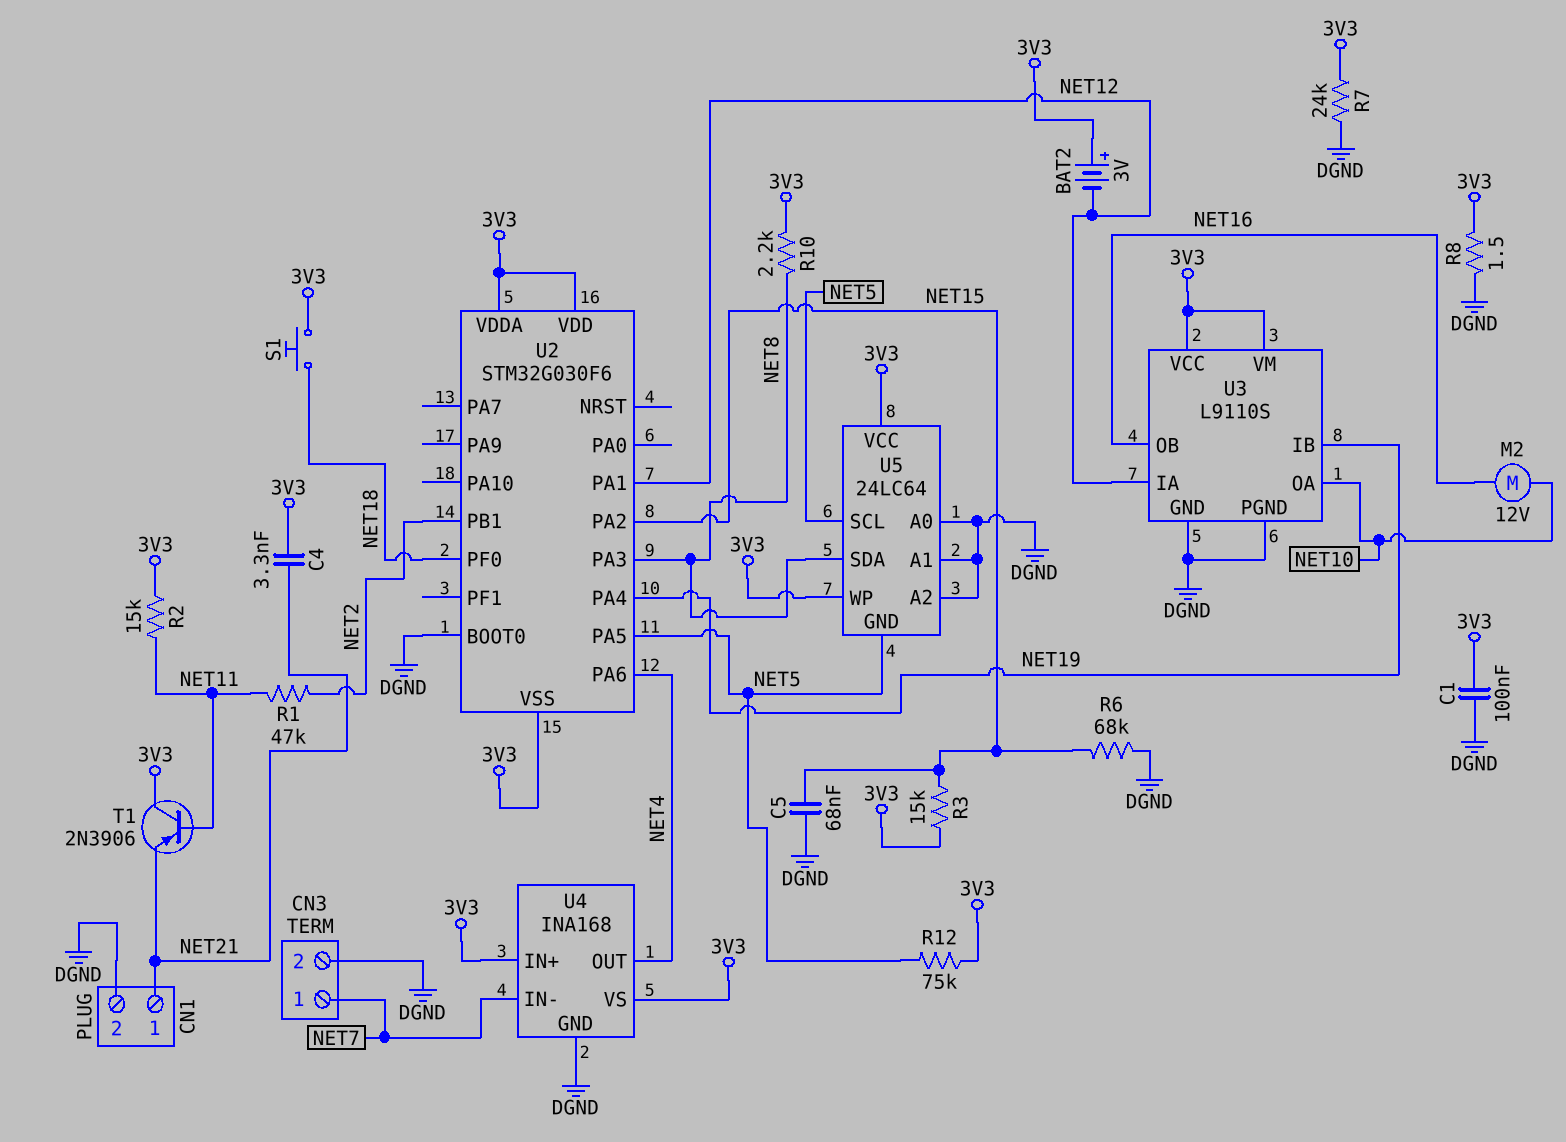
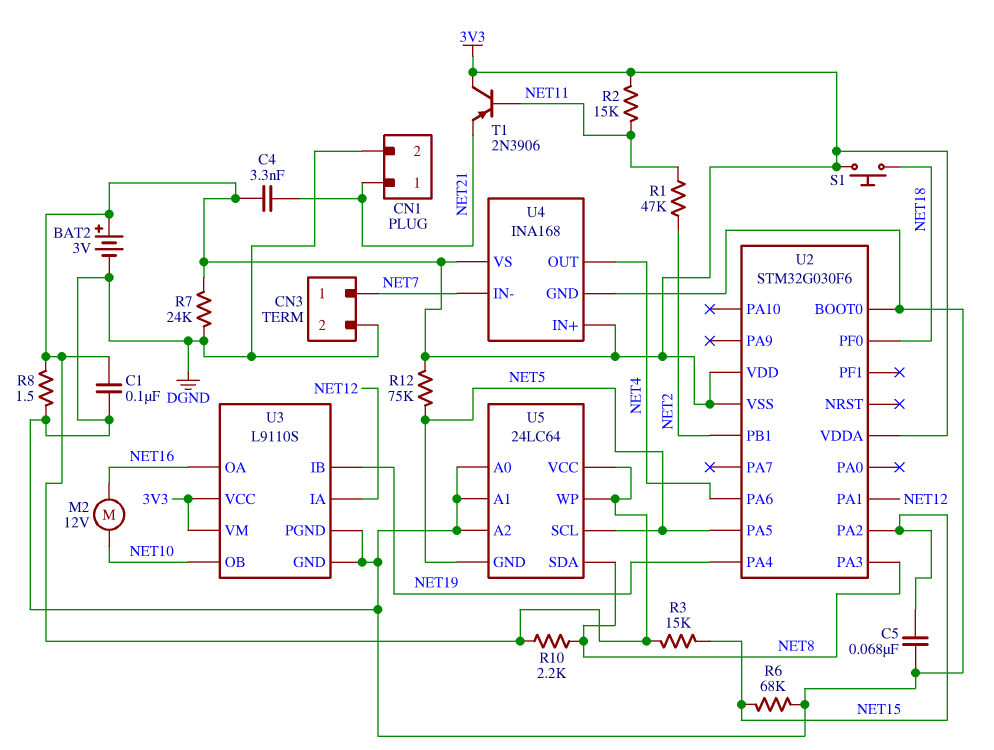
BAT2: 3V (plus 3V3, minus NET12) -> 3V (plus 3V3, minus DGND)
U3 pin OA: NET10 -> NET16
U3 pin OB: NET16 -> NET10

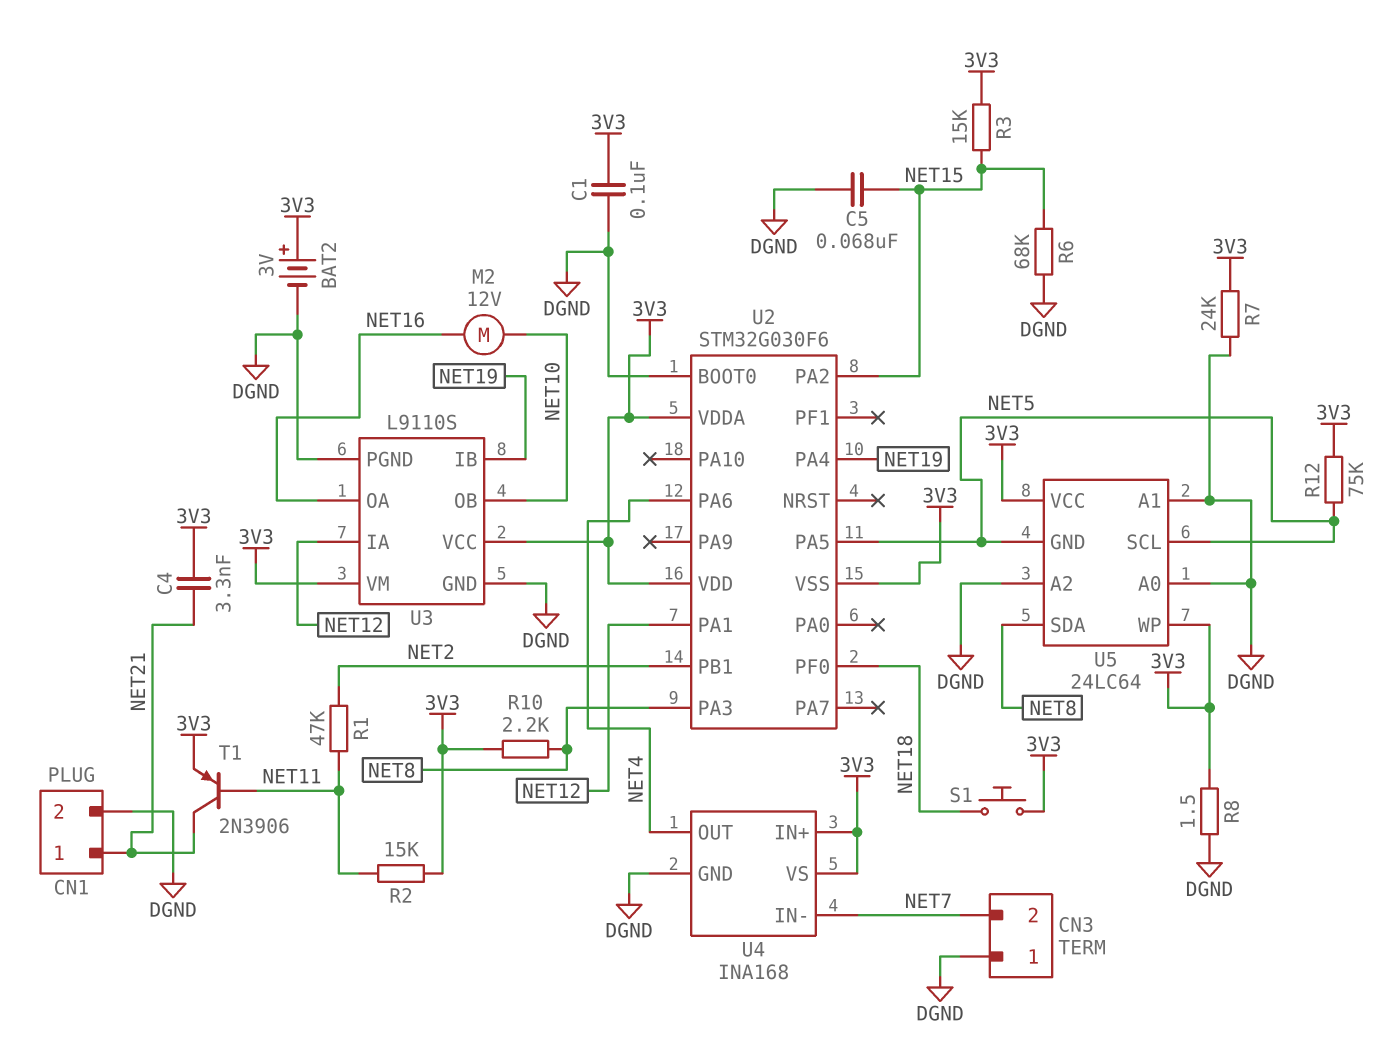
CN3 pin 1: NET7 -> DGND
CN3 pin 2: DGND -> NET7
T1: PNP 2N3906 (B NET11, C 3V3, E NET21) -> PNP 2N3906 (B NET11, C NET21, E 3V3)

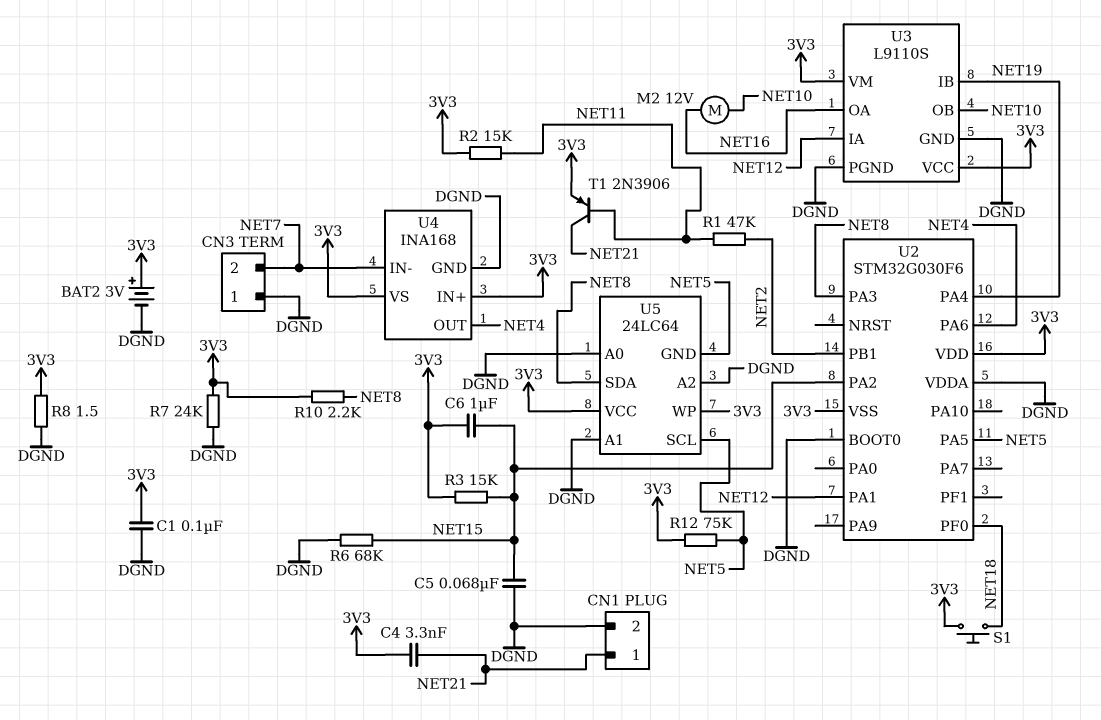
C6: none -> 1uF (3V3, NET15)
U2 pin VDDA: 3V3 -> DGND

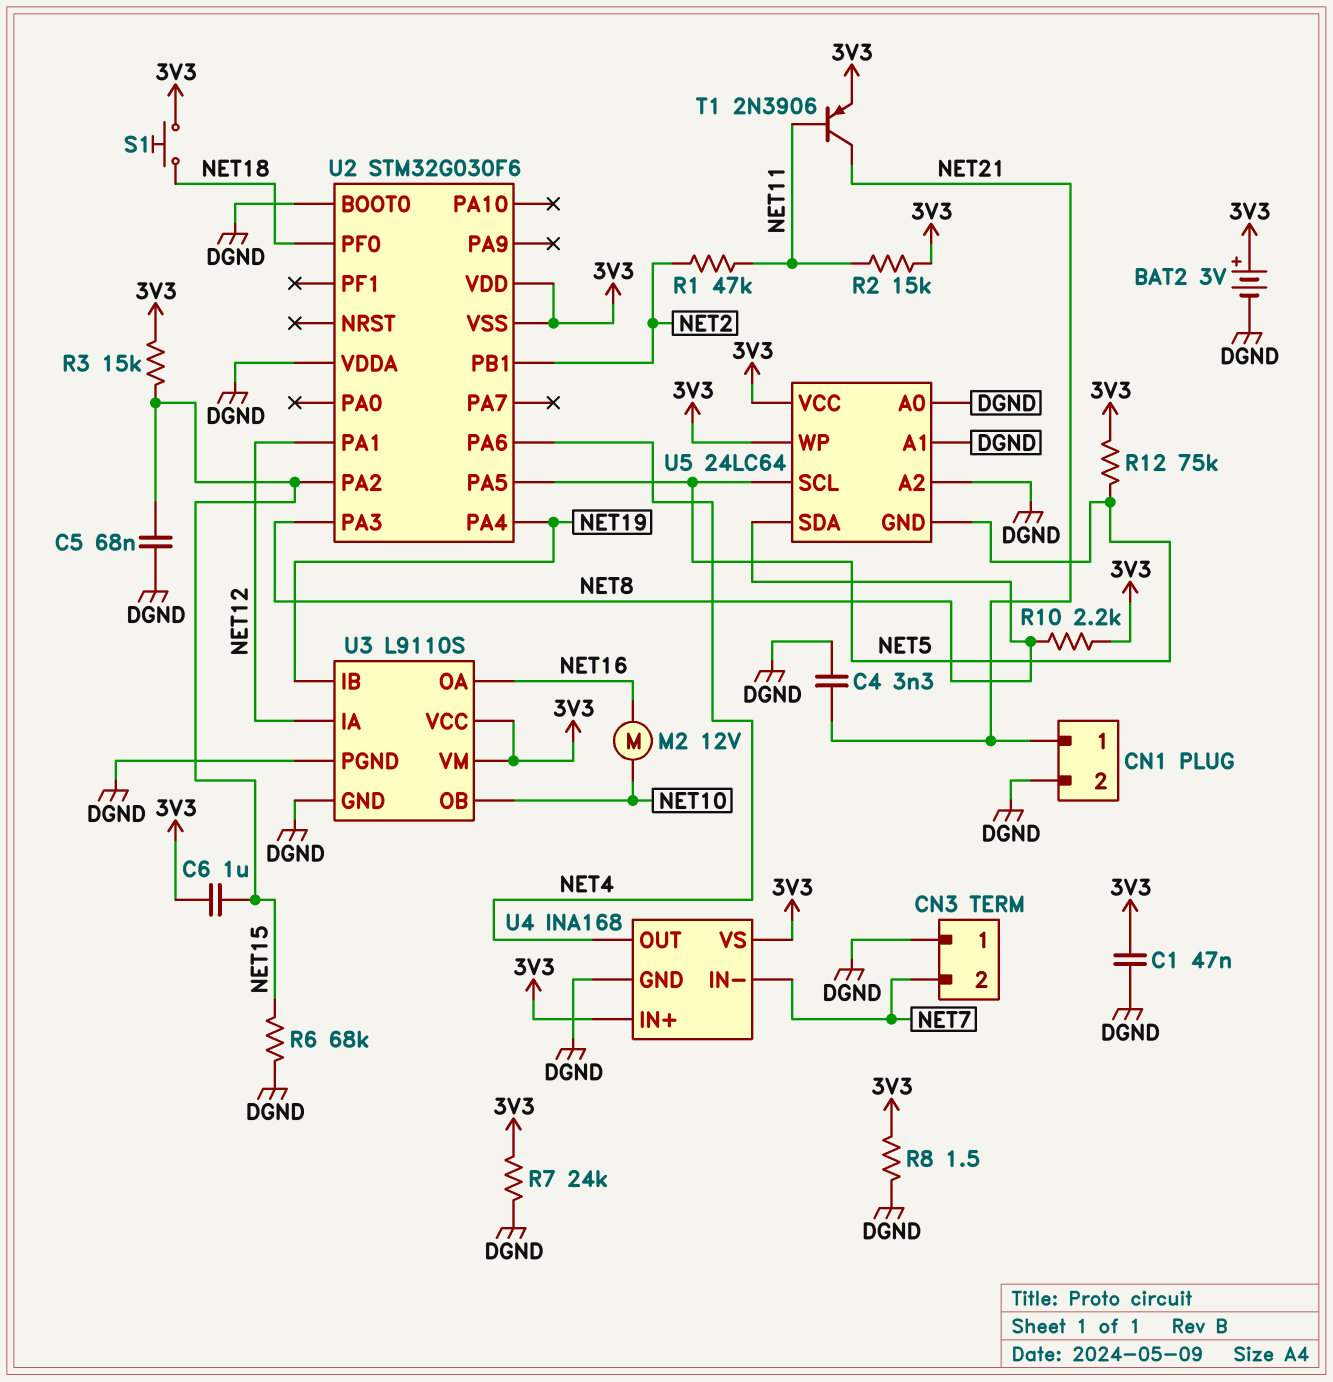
C1: 100nF (3V3, DGND) -> 47nF (3V3, DGND)
C4: 3.3nF (3V3, NET21) -> 3.3nF (DGND, NET21)

